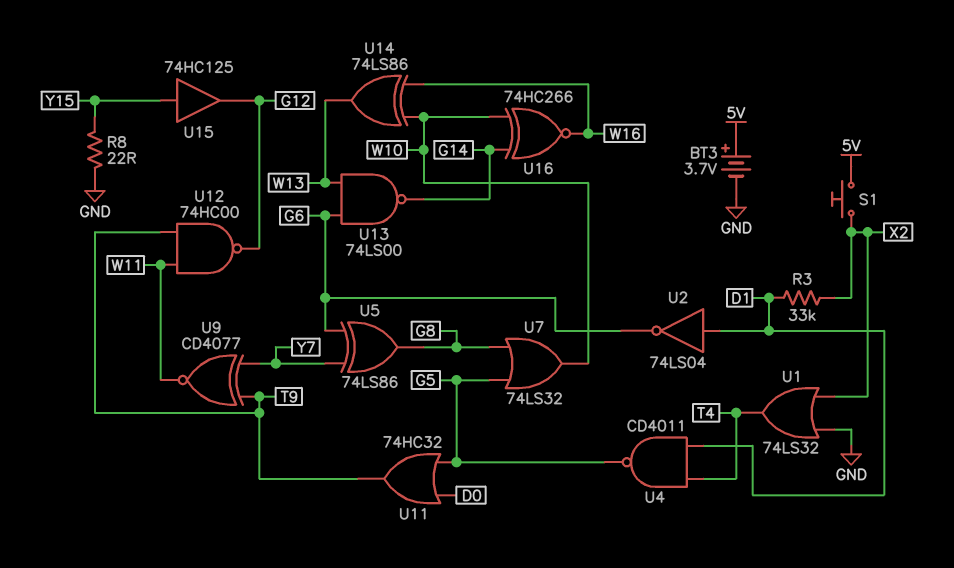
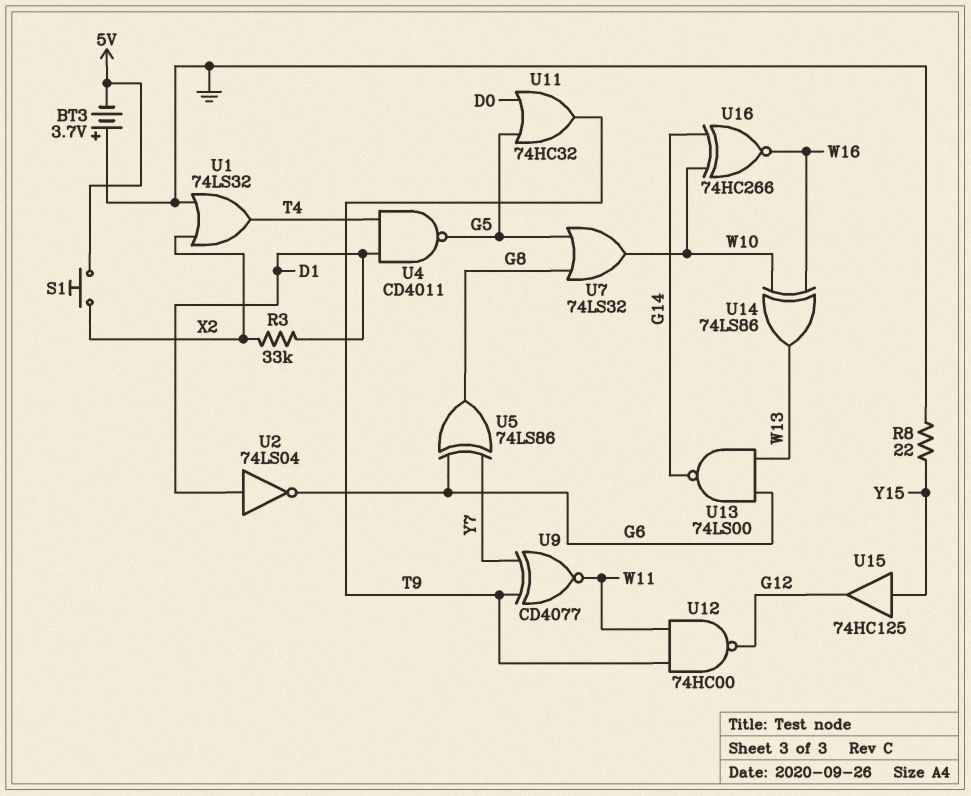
BT3: 3.7V (plus 5V, minus GND) -> 3.7V (plus GND, minus 5V)

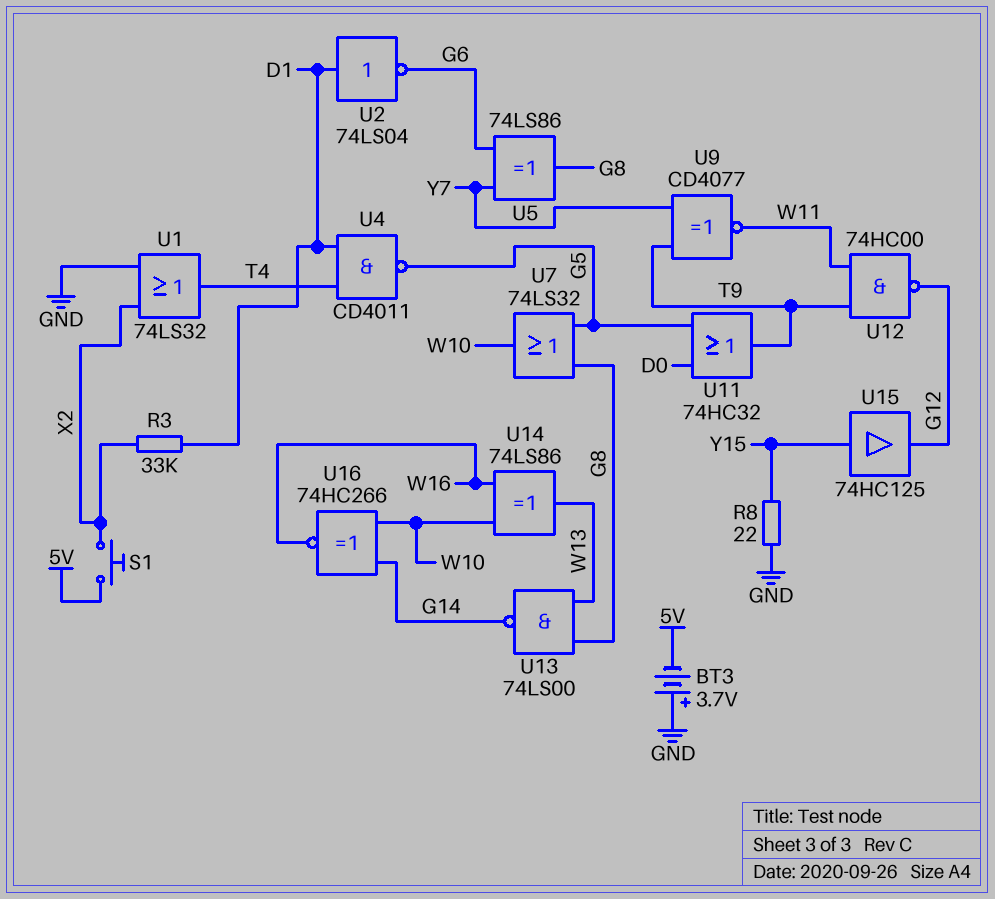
U13: NAND 74LS00 (in G6, in W13, out G14) -> NAND 74LS00 (in G8, in W13, out G14)

